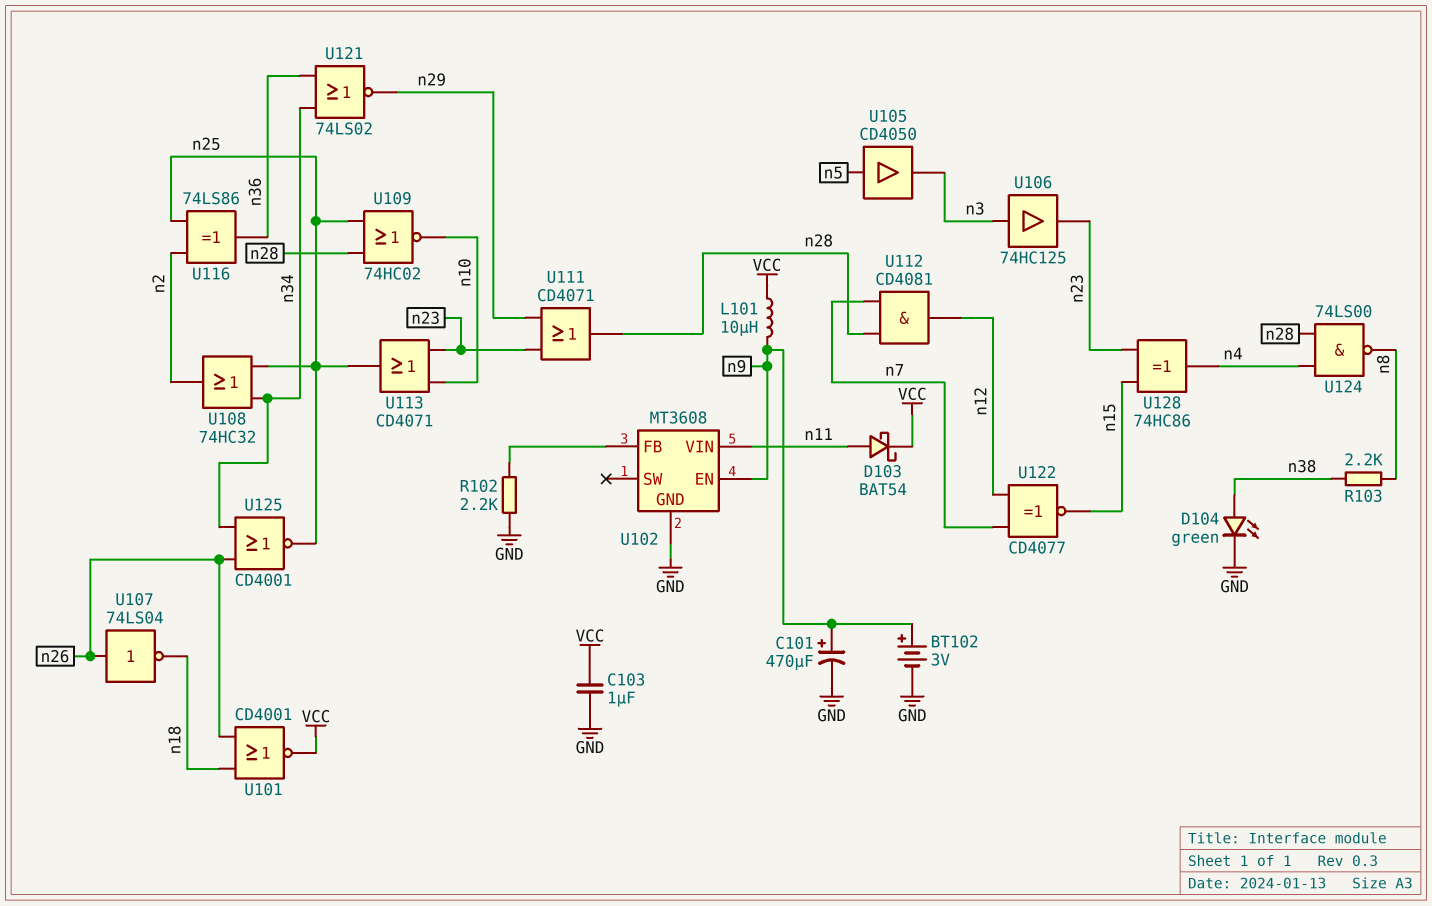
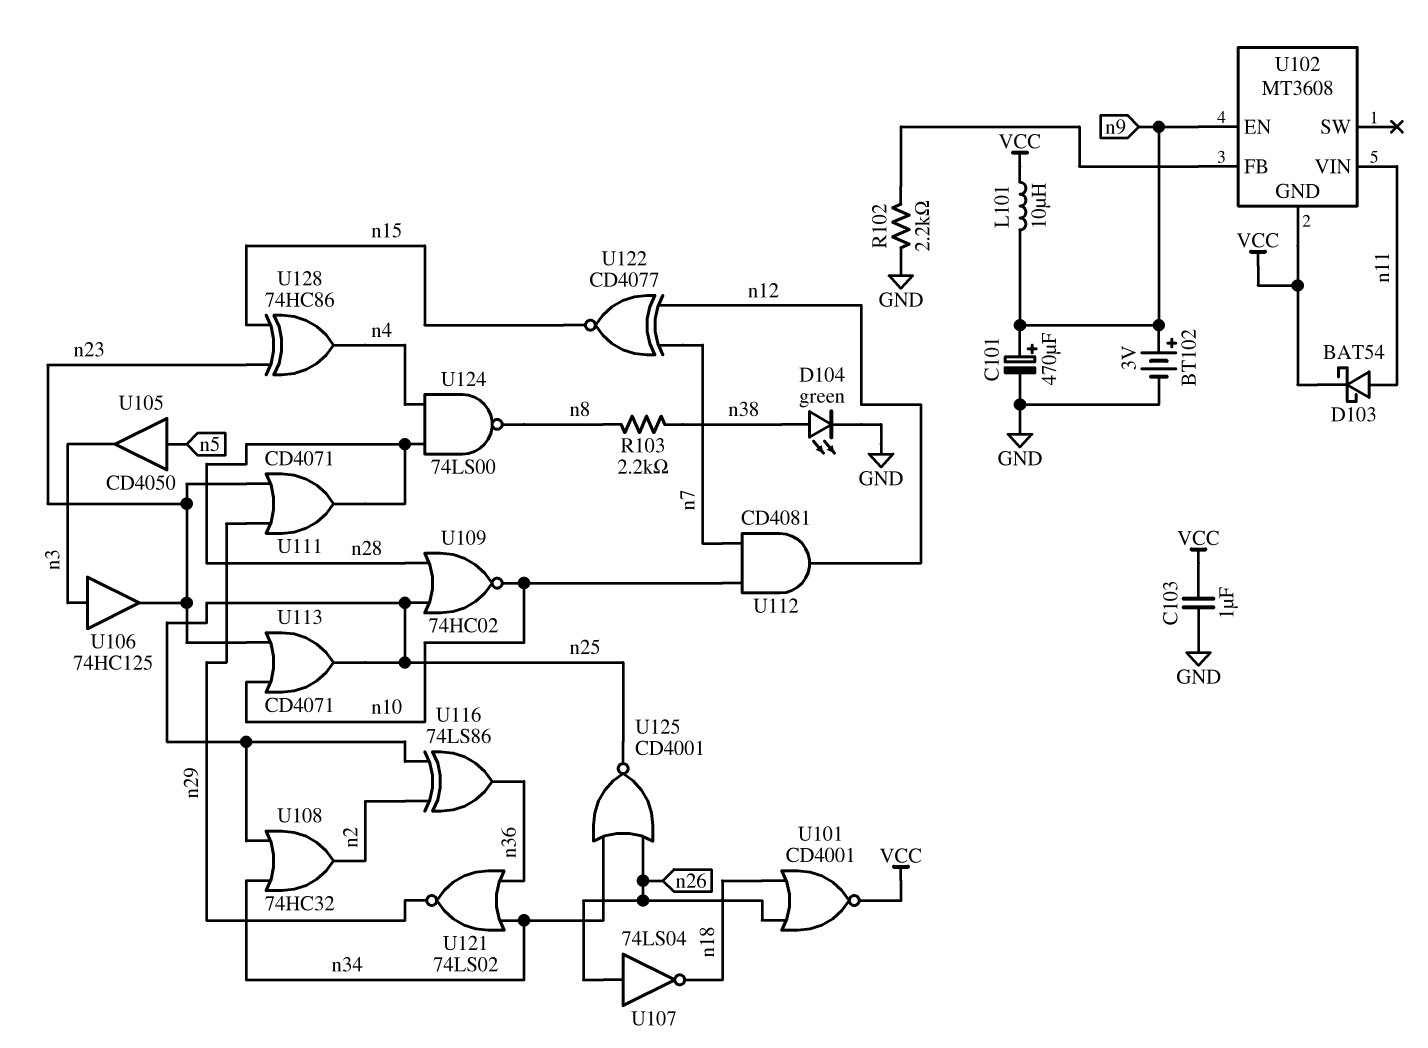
U102 pin GND: GND -> VCC
U112: AND CD4081 (in n7, in n28, out n12) -> AND CD4081 (in n7, in n10, out n12)

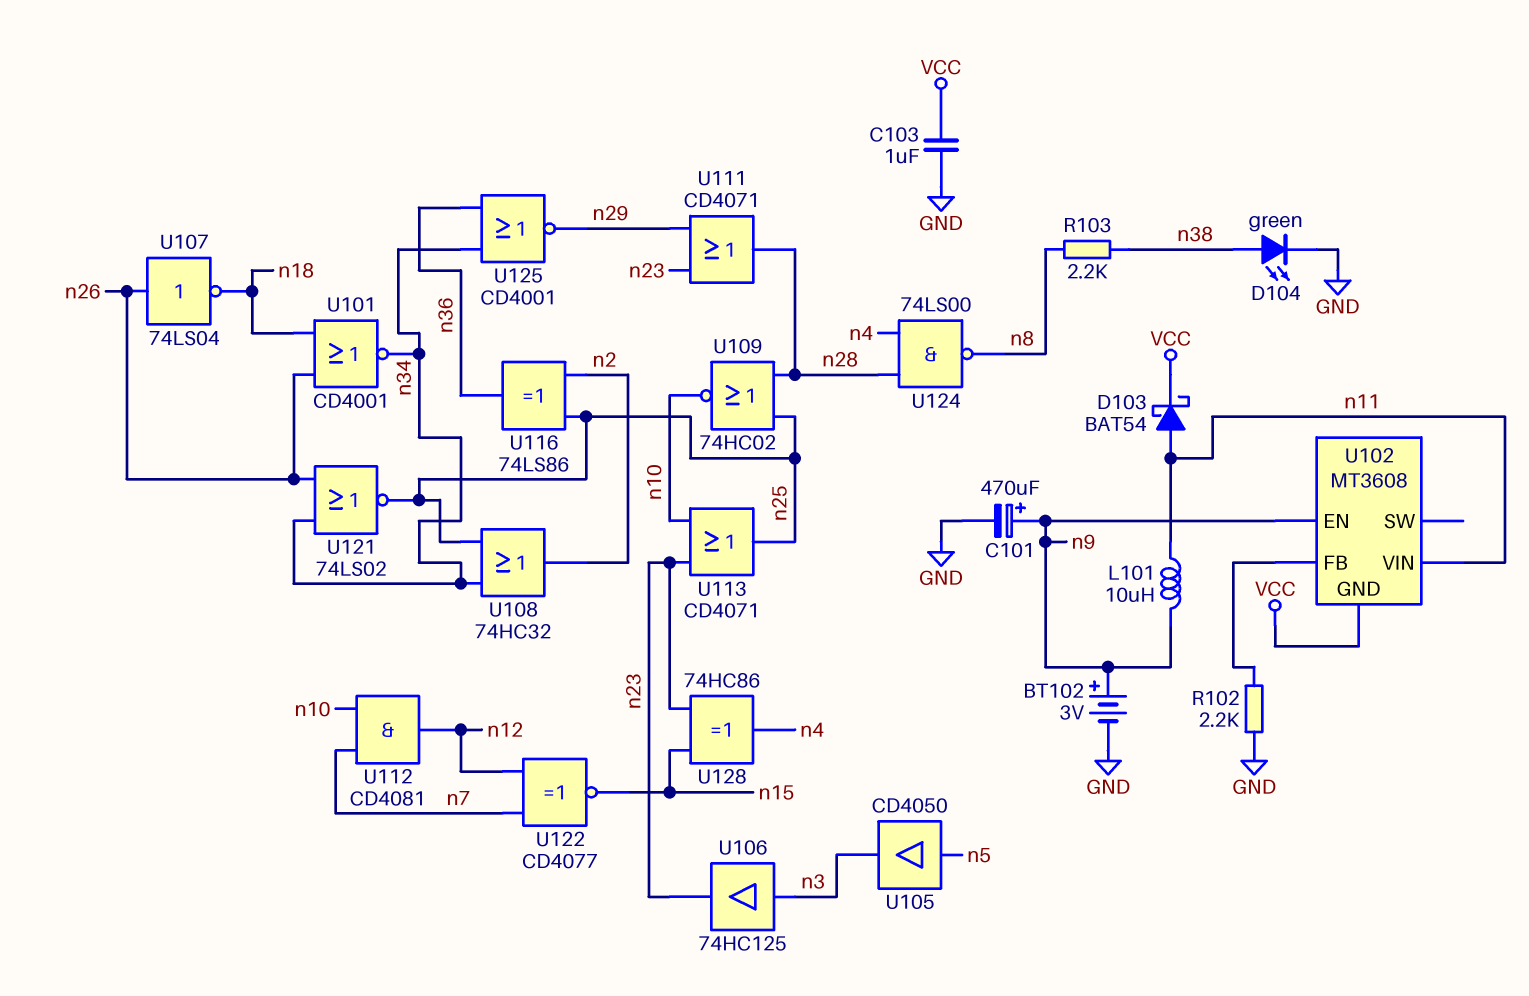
L101: 10uH (VCC, n9) -> 10uH (n9, n11)
U101: NOR CD4001 (in n18, in n26, out VCC) -> NOR CD4001 (in n18, in n26, out n34)
U121: NOR 74LS02 (in n34, in n36, out n29) -> NOR 74LS02 (in n26, in n34, out n25)
U125: NOR CD4001 (in n26, in n34, out n25) -> NOR CD4001 (in n34, in n36, out n29)

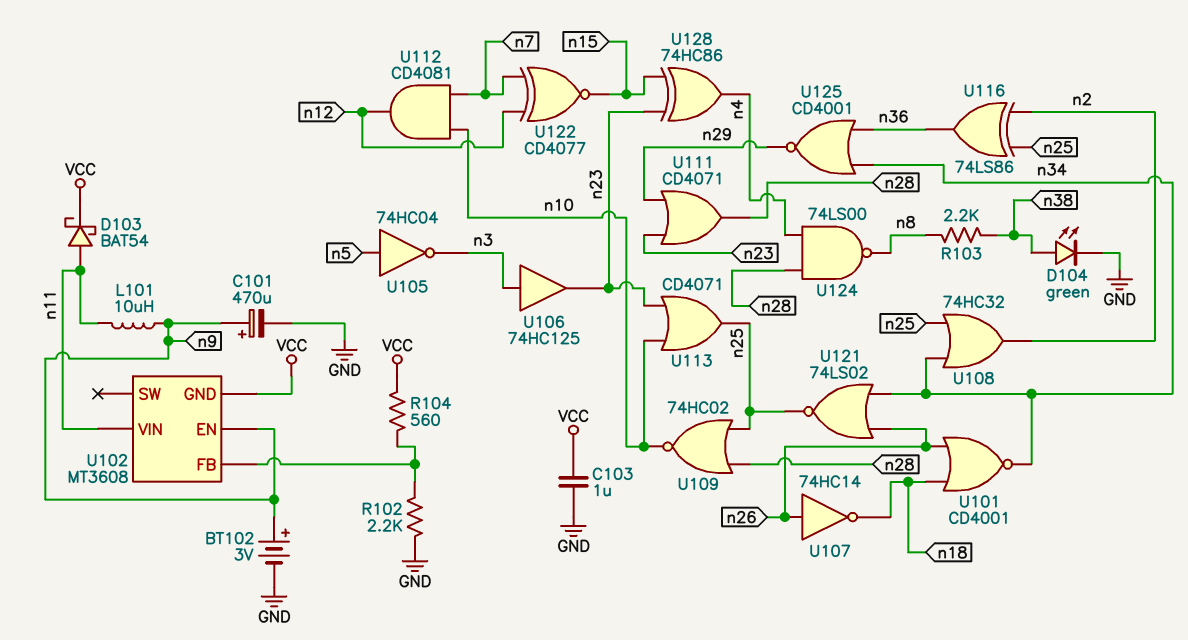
R104: none -> 560 (U102/FB, VCC)
U105: buffer CD4050 (in n5, out n3) -> NOT 74HC04 (in n5, out n3)
U107: NOT 74LS04 (in n26, out n18) -> NOT 74HC14 (in n26, out n18)

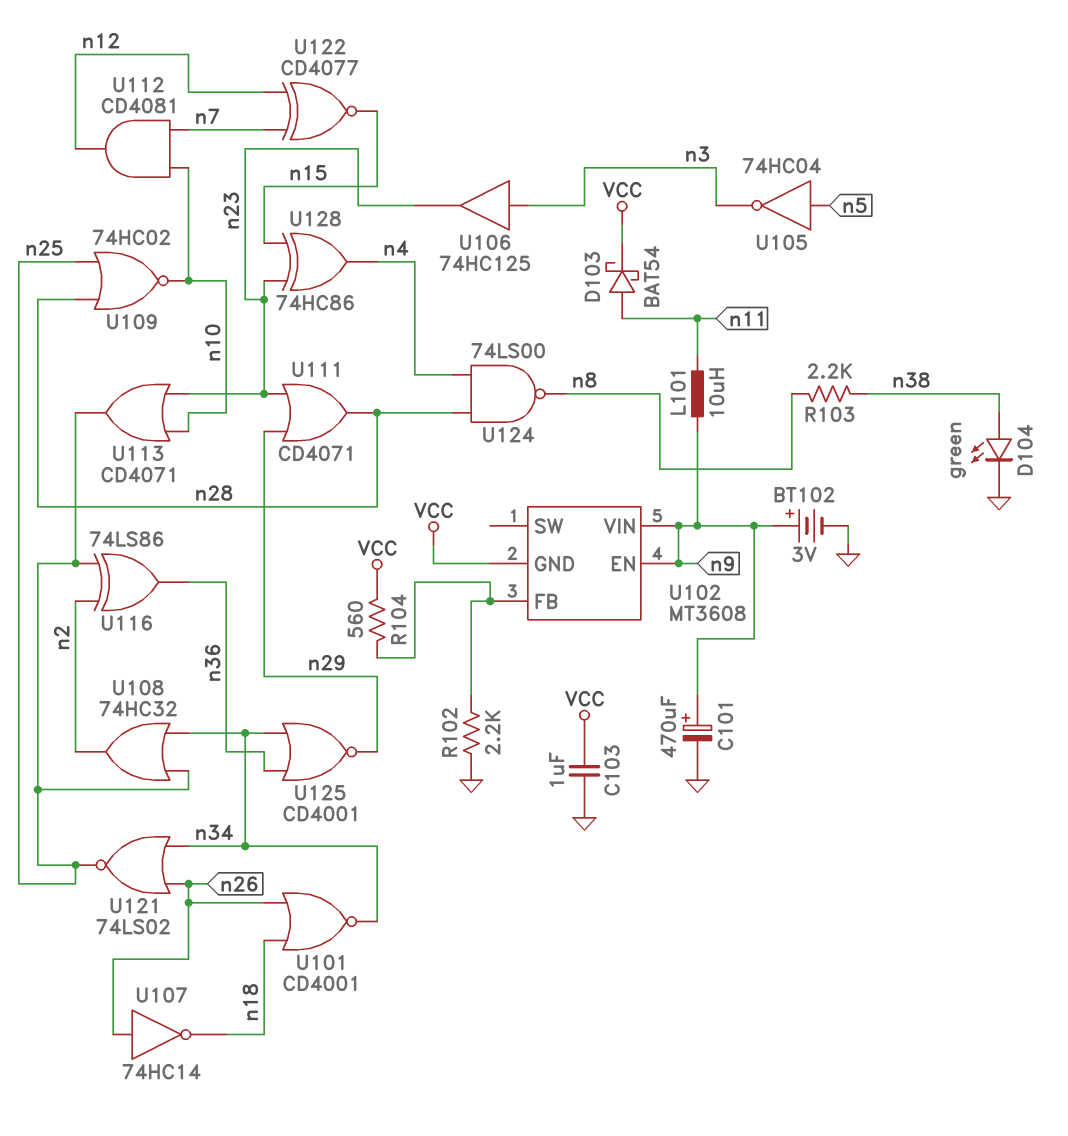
U102 pin VIN: n11 -> n9

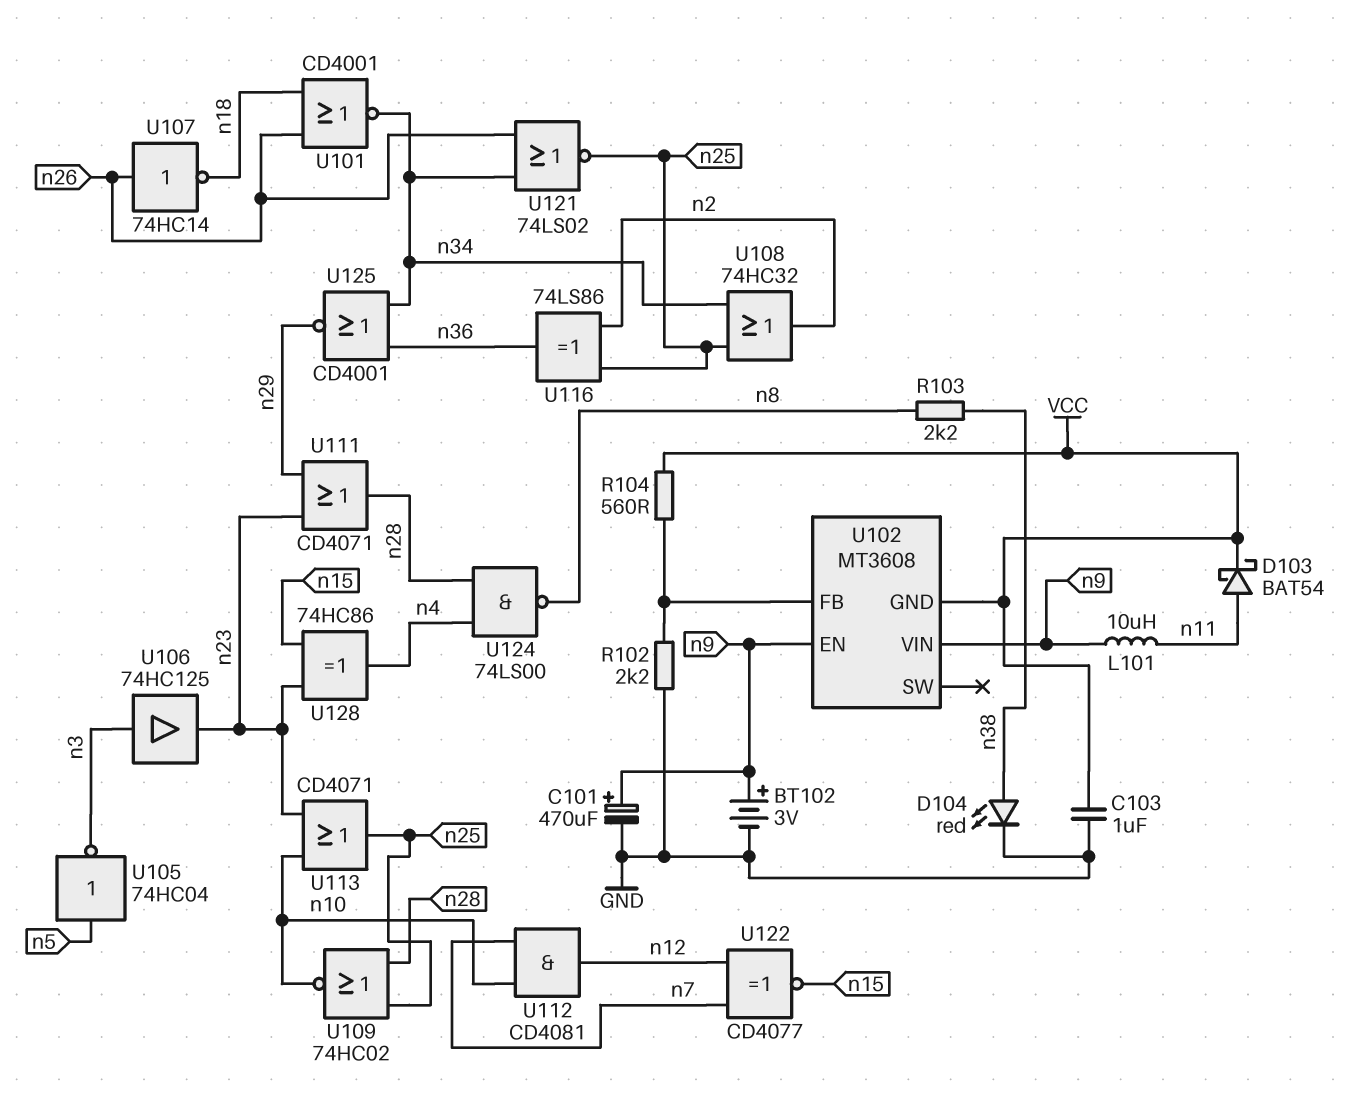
D104: LED green (A n38, K GND) -> LED red (A n38, K GND)

